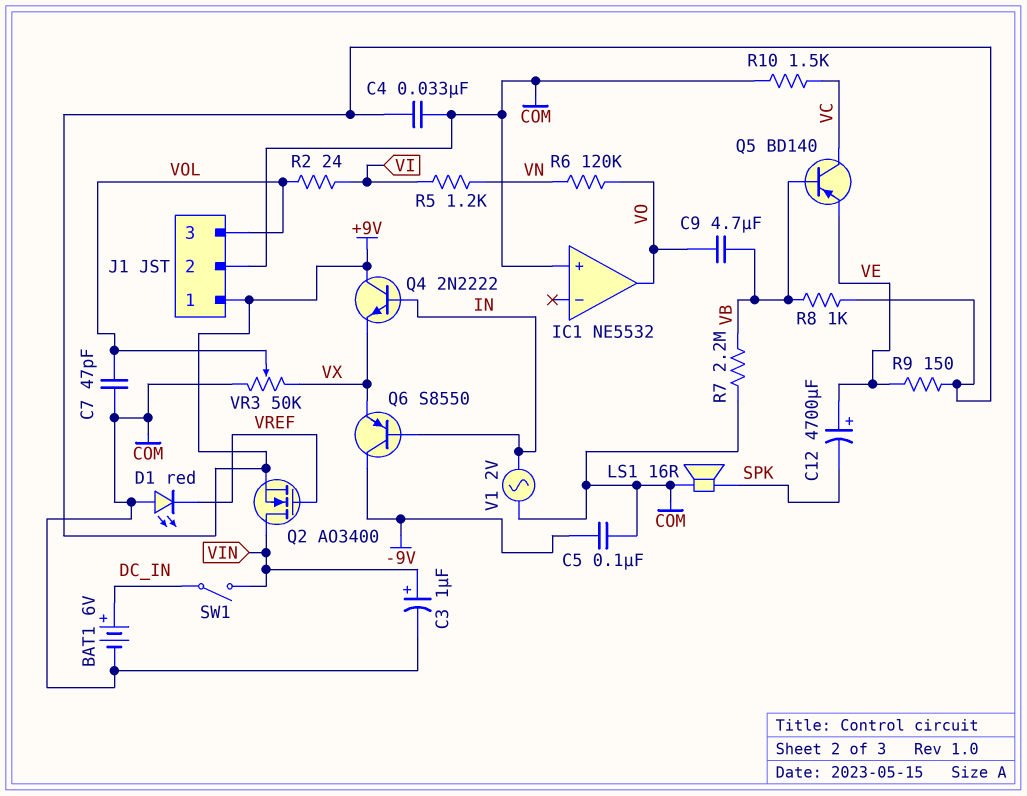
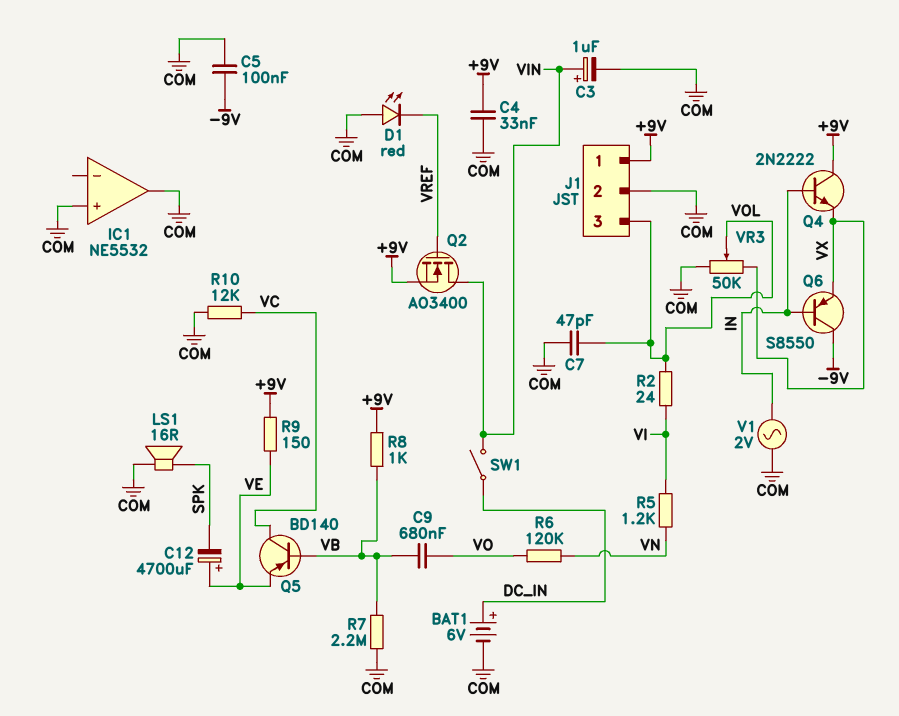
C9: 4.7uF (VB, VO) -> 680nF (VB, VO)
IC1 pin out: VO -> COM
R10: 1.5k (COM, VC) -> 12k (COM, VC)

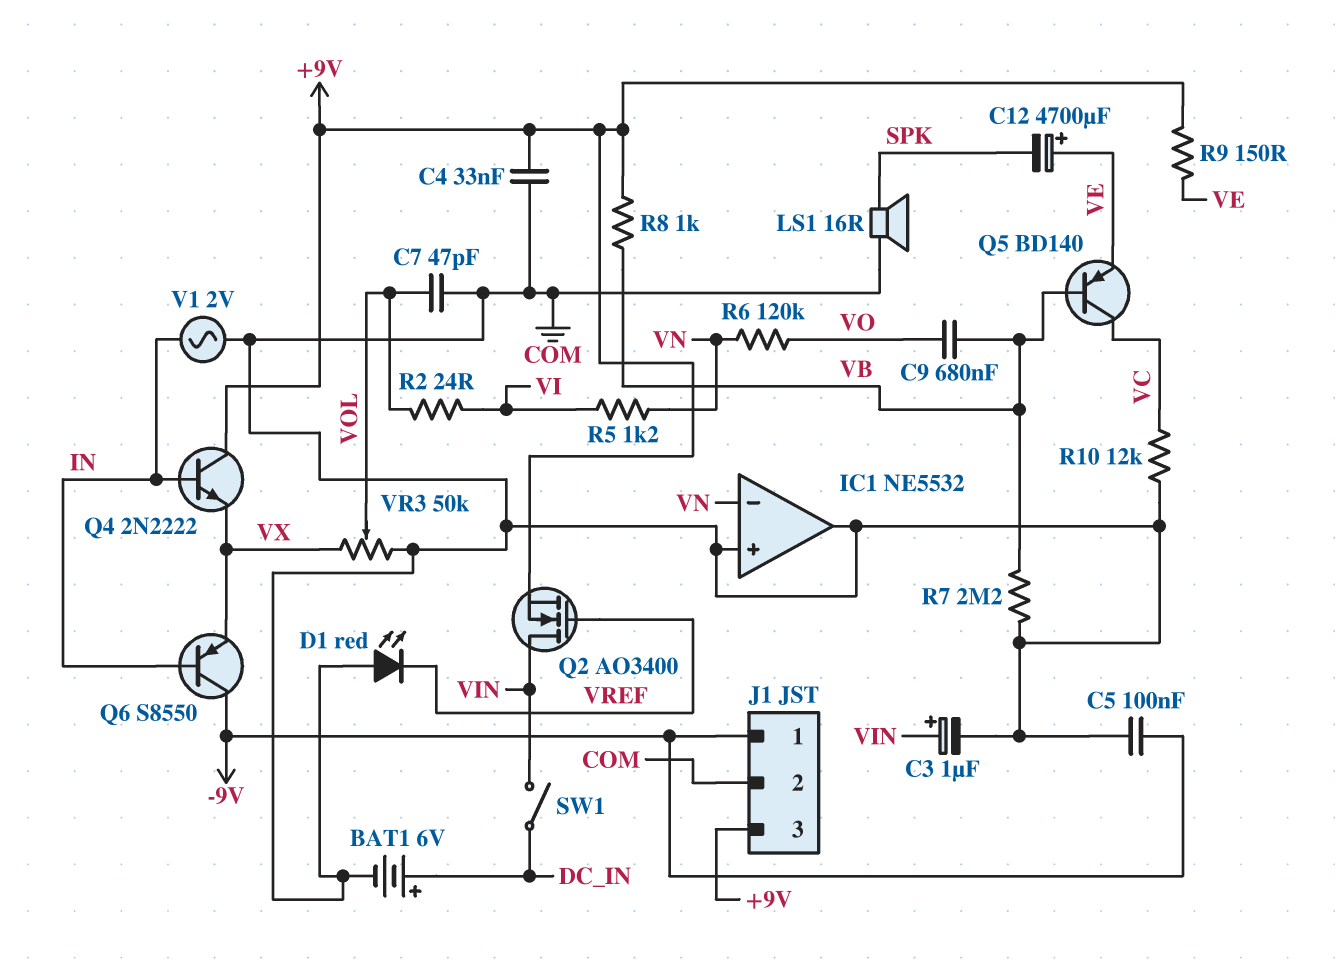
IC1 pin in-: none -> VN
J1 pin 1: +9V -> -9V
J1 pin 3: VOL -> +9V

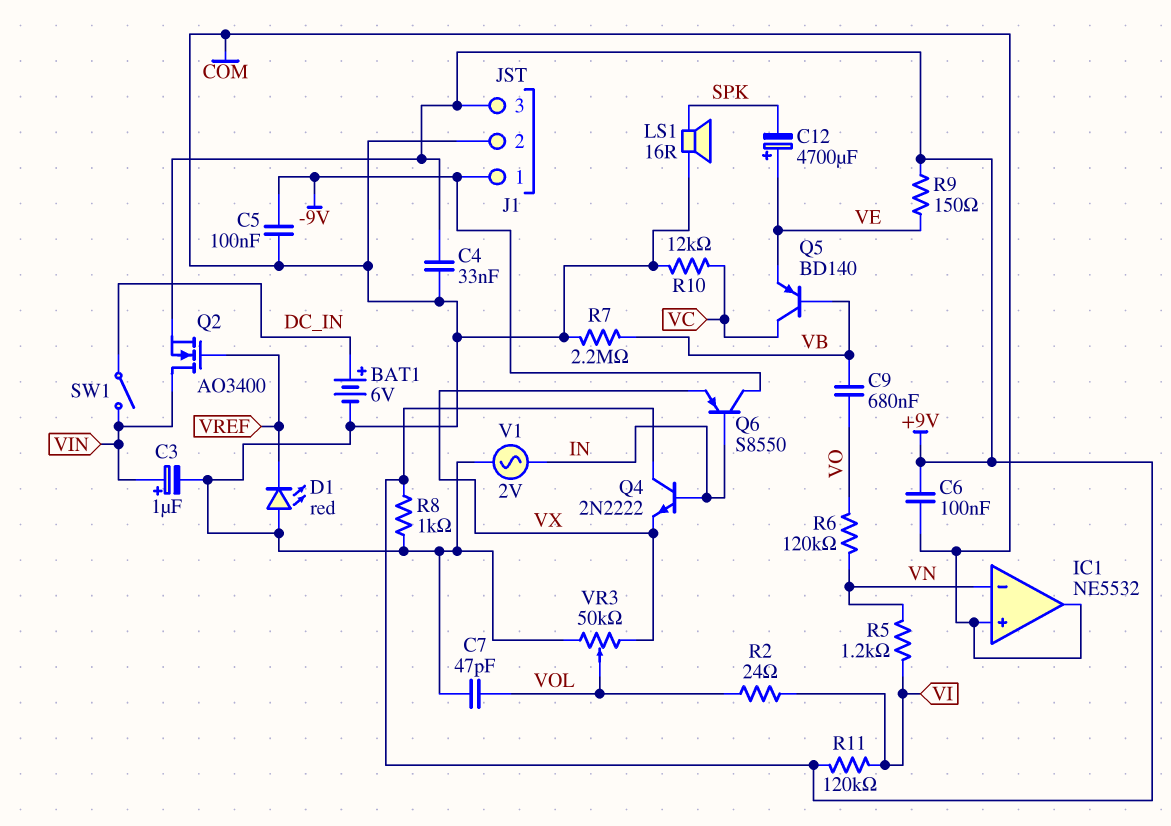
C6: none -> 100nF (+9V, COM)
R8: 1k (+9V, VB) -> 1k (+9V, COM)
R11: none -> 120k (+9V, VI)

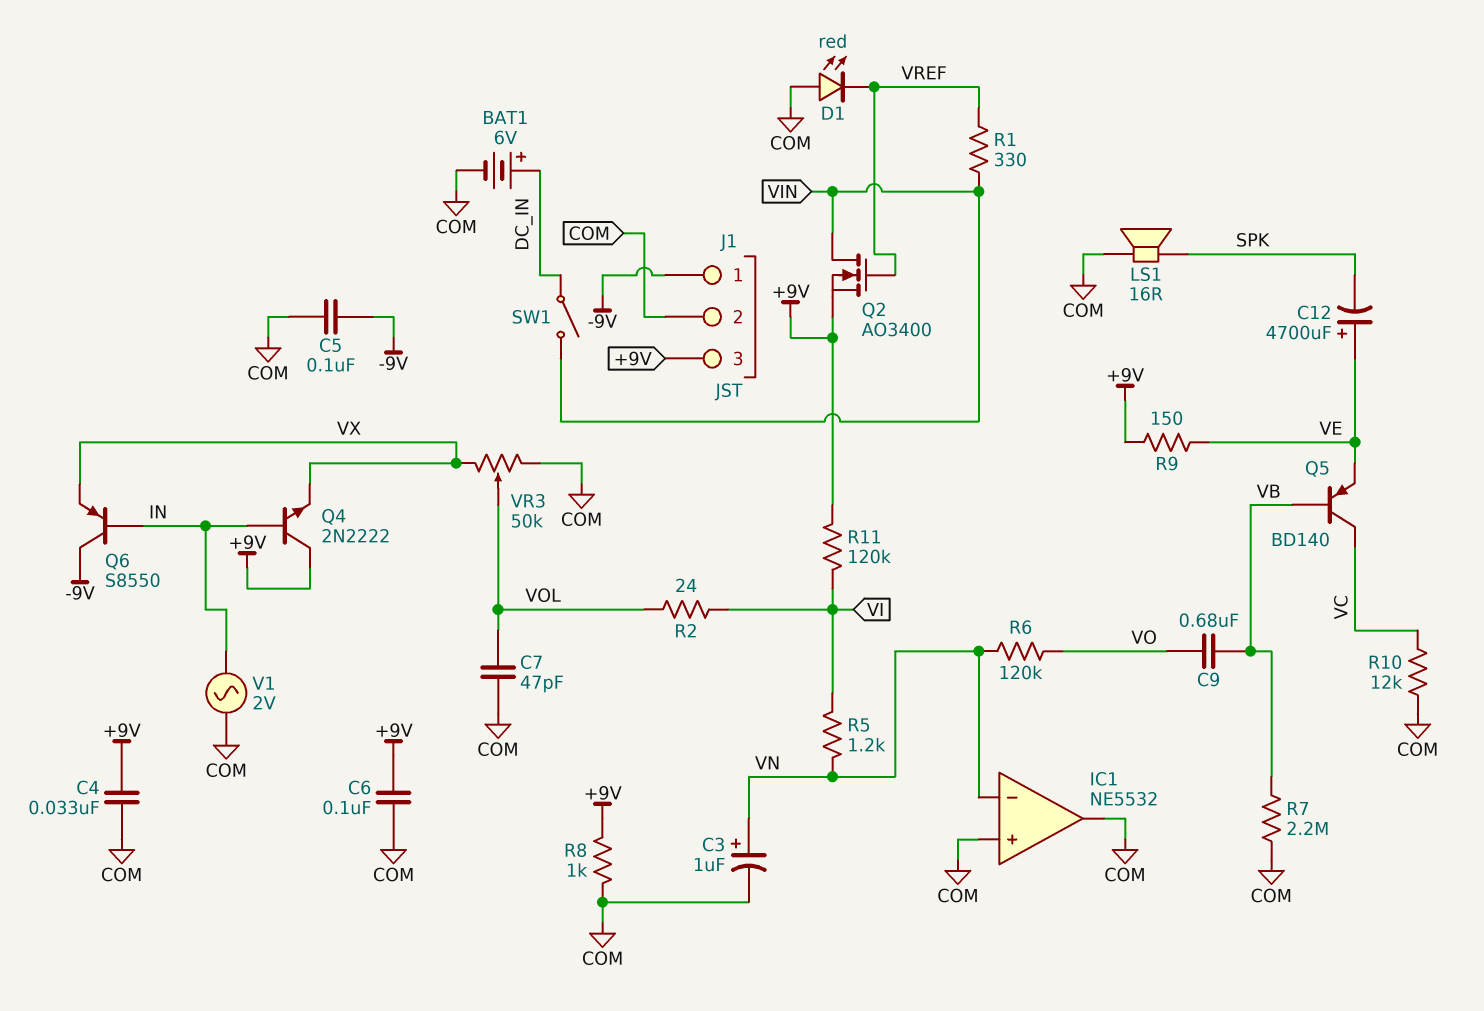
C3: 1uF (plus VIN, minus COM) -> 1uF (plus VN, minus COM)
R1: none -> 330 (VIN, VREF)

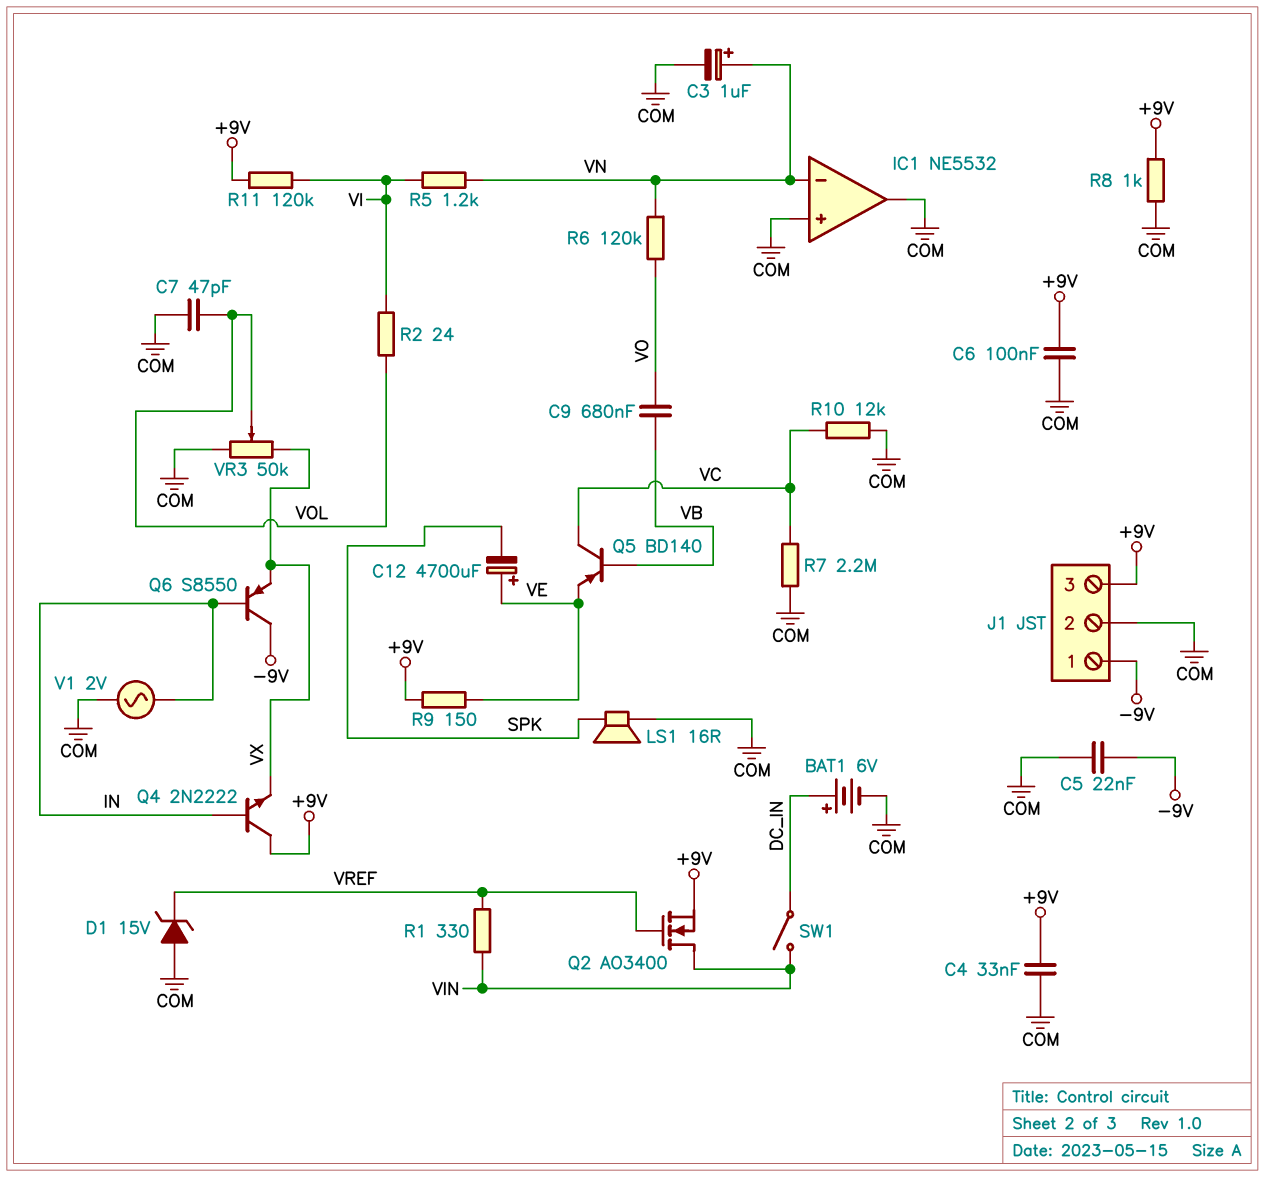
C5: 100nF (-9V, COM) -> 22nF (-9V, COM)
D1: LED red (A COM, K VREF) -> zener 15V (A COM, K VREF)
R7: 2.2M (COM, VB) -> 2.2M (COM, VC)

